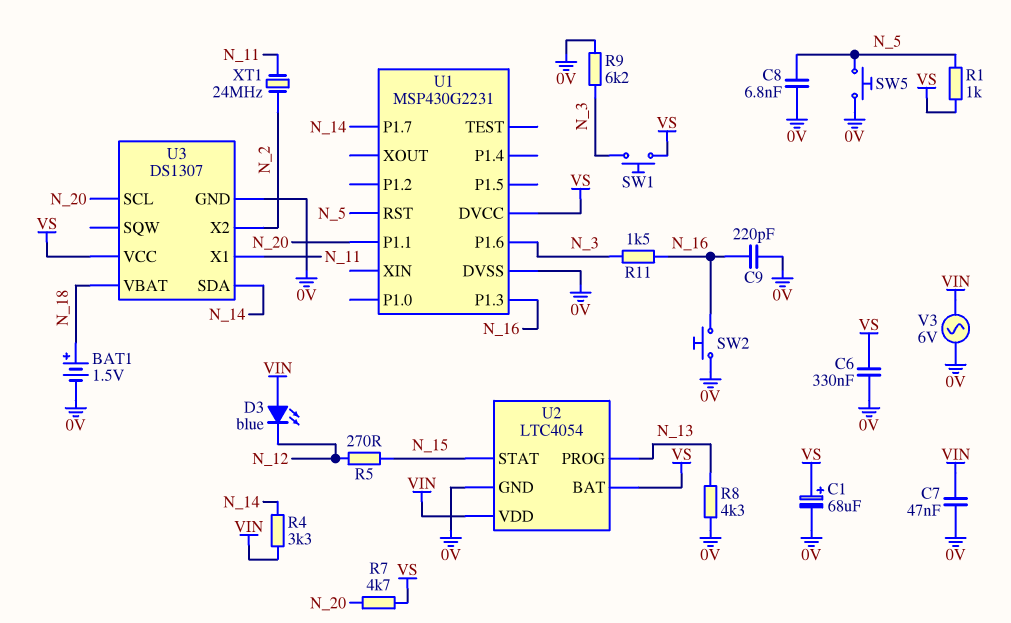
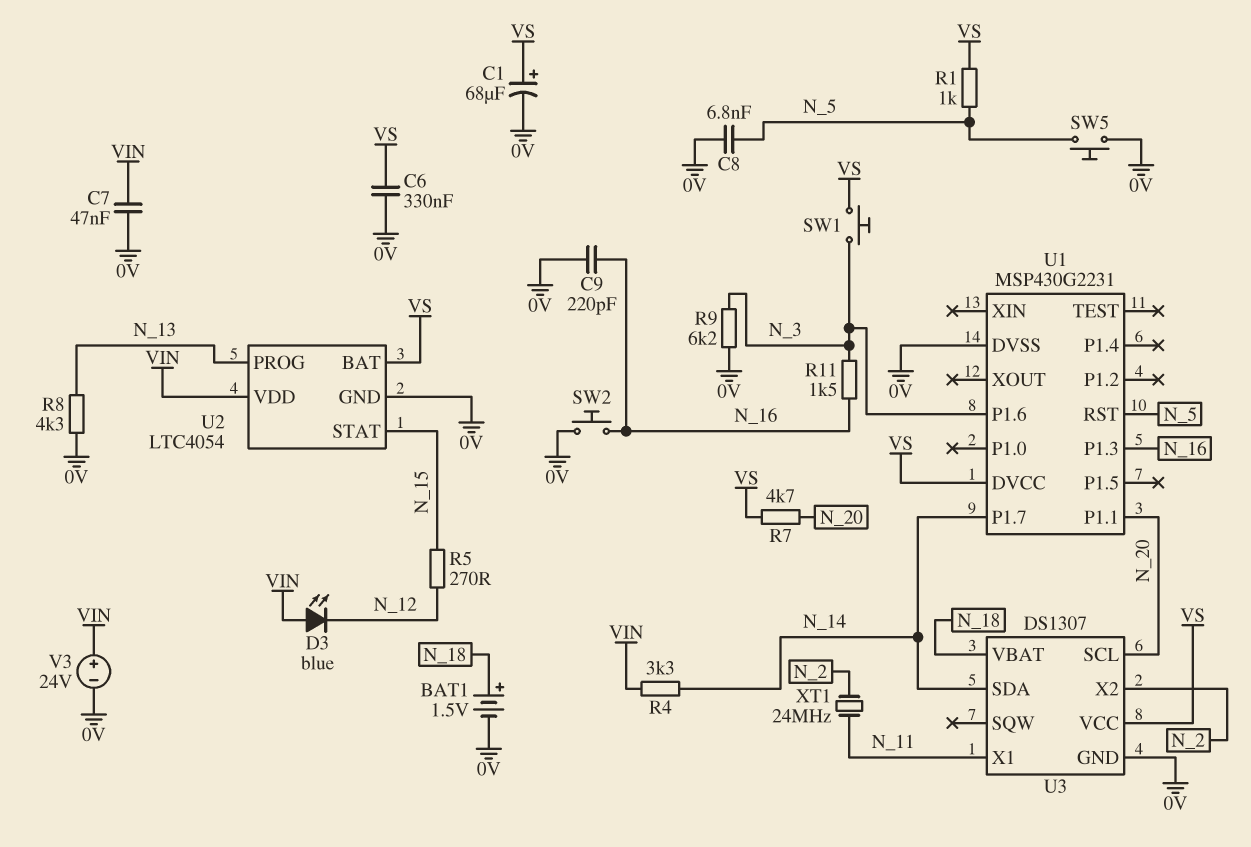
V3: AC 6V (0V, VIN) -> 24V (plus VIN, minus 0V)

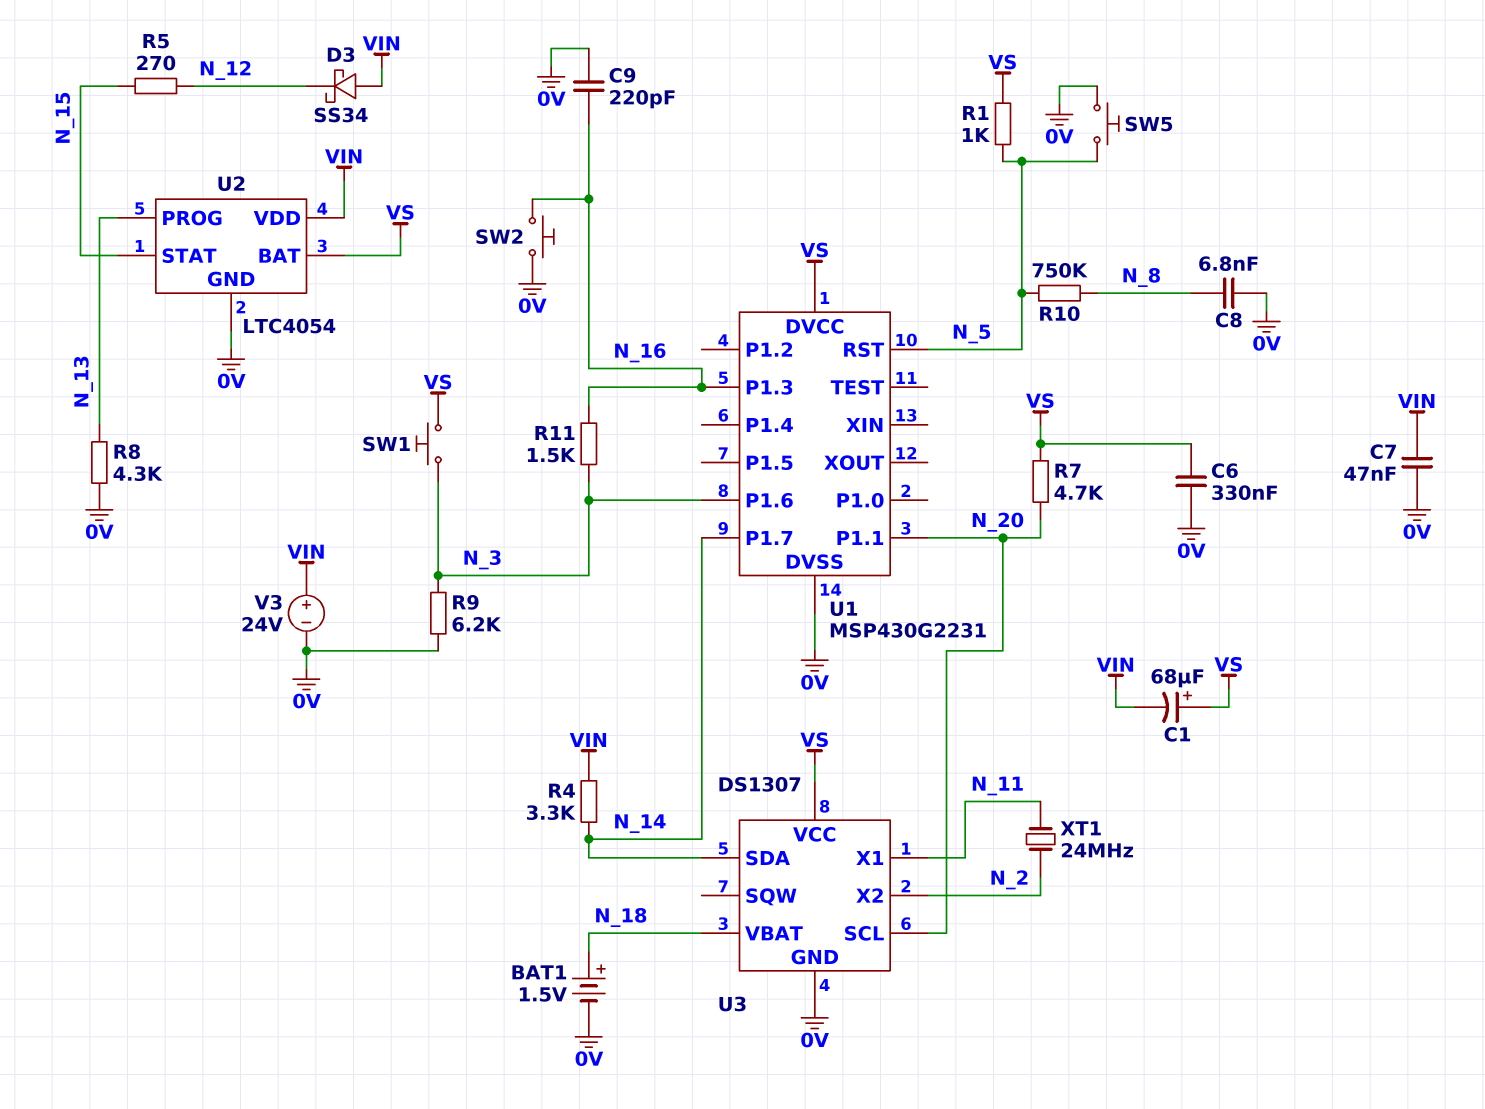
C1: 68uF (plus VS, minus 0V) -> 68uF (plus VS, minus VIN)
C8: 6.8nF (0V, N_5) -> 6.8nF (0V, N_8)
D3: LED blue (A VIN, K N_12) -> schottky SS34 (A VIN, K N_12)
R10: none -> 750k (N_5, N_8)

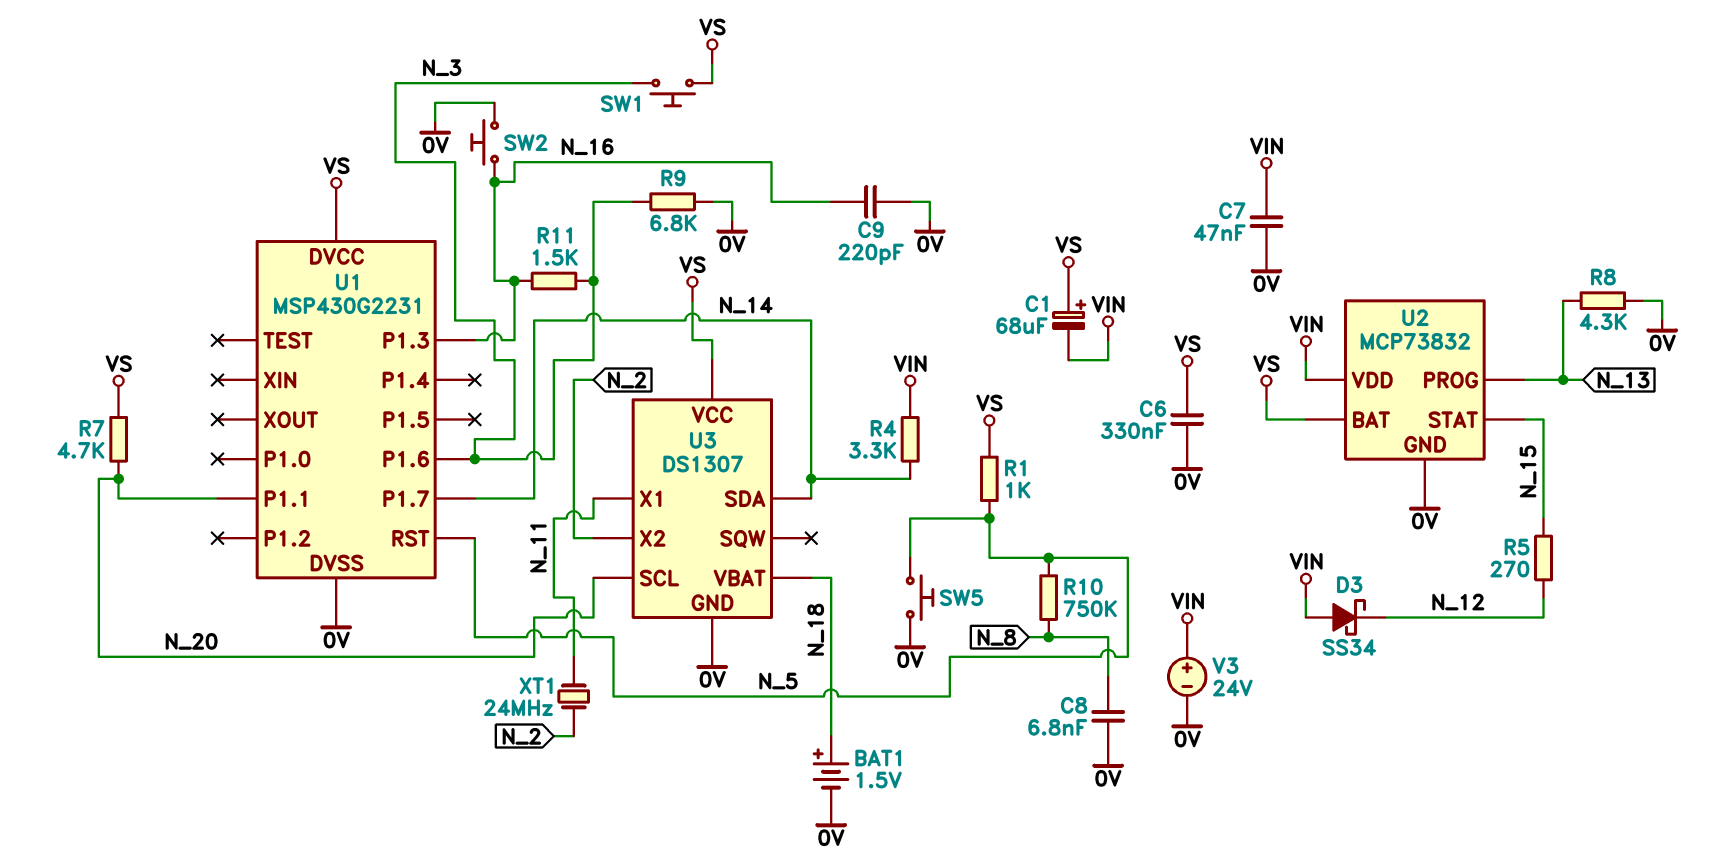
R9: 6.2k (0V, N_3) -> 6.8k (0V, N_3)
U2: LTC4054 -> MCP73832

